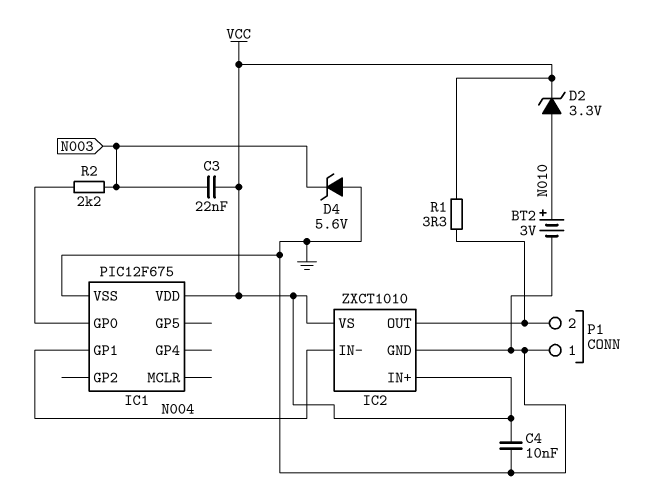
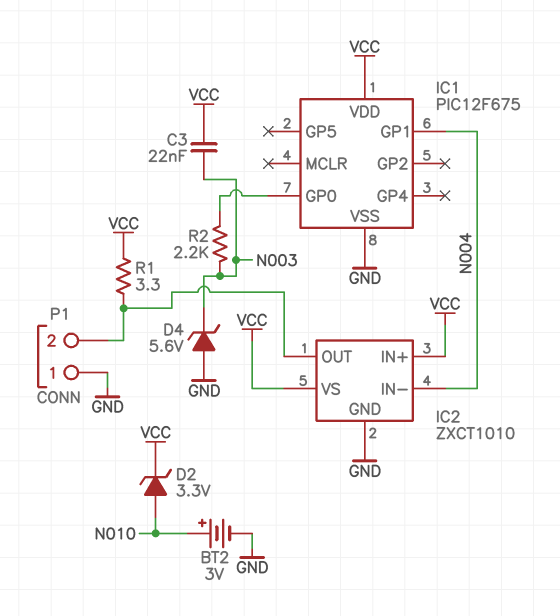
C4: 10nF (GND, VCC) -> none

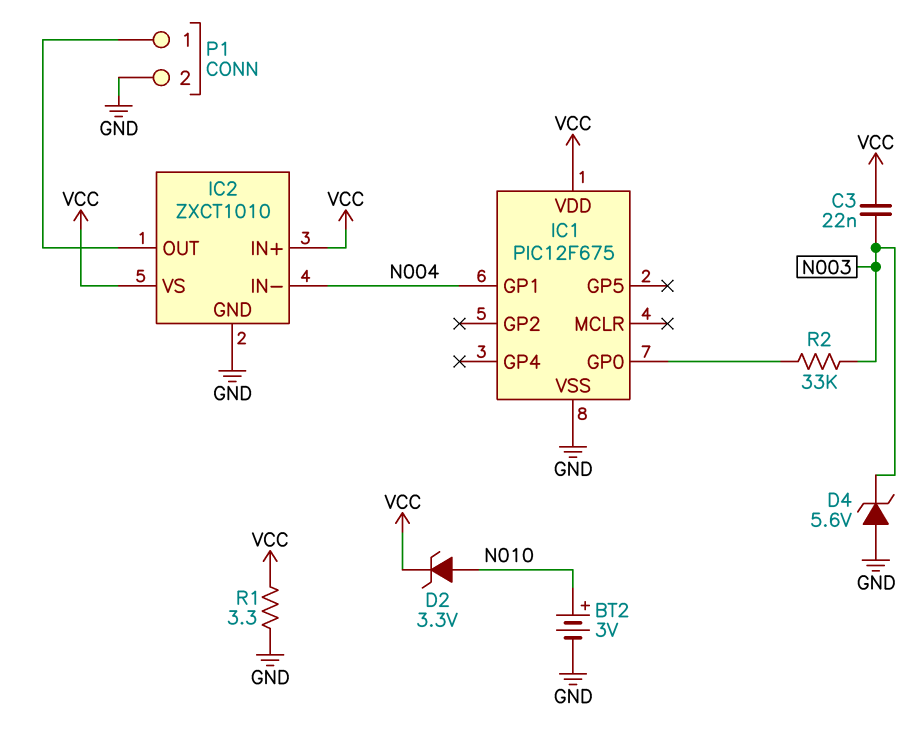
P1 pin 1: GND -> IC2/OUT
P1 pin 2: IC2/OUT -> GND
R1: 3.3 (IC2/OUT, VCC) -> 3.3 (GND, VCC)
R2: 2.2k (IC1/GP0, N003) -> 33k (IC1/GP0, N003)

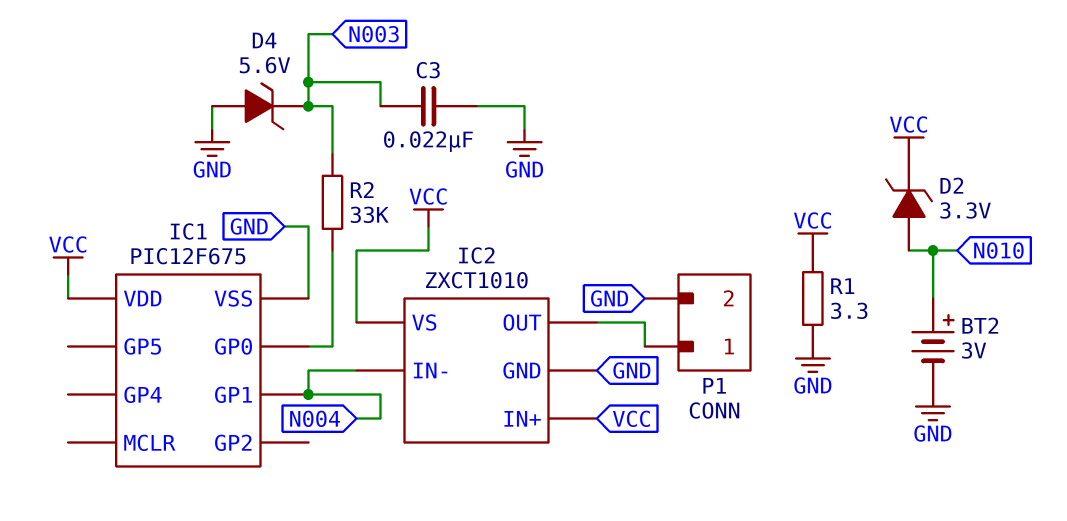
C3: 22nF (N003, VCC) -> 22nF (GND, N003)

